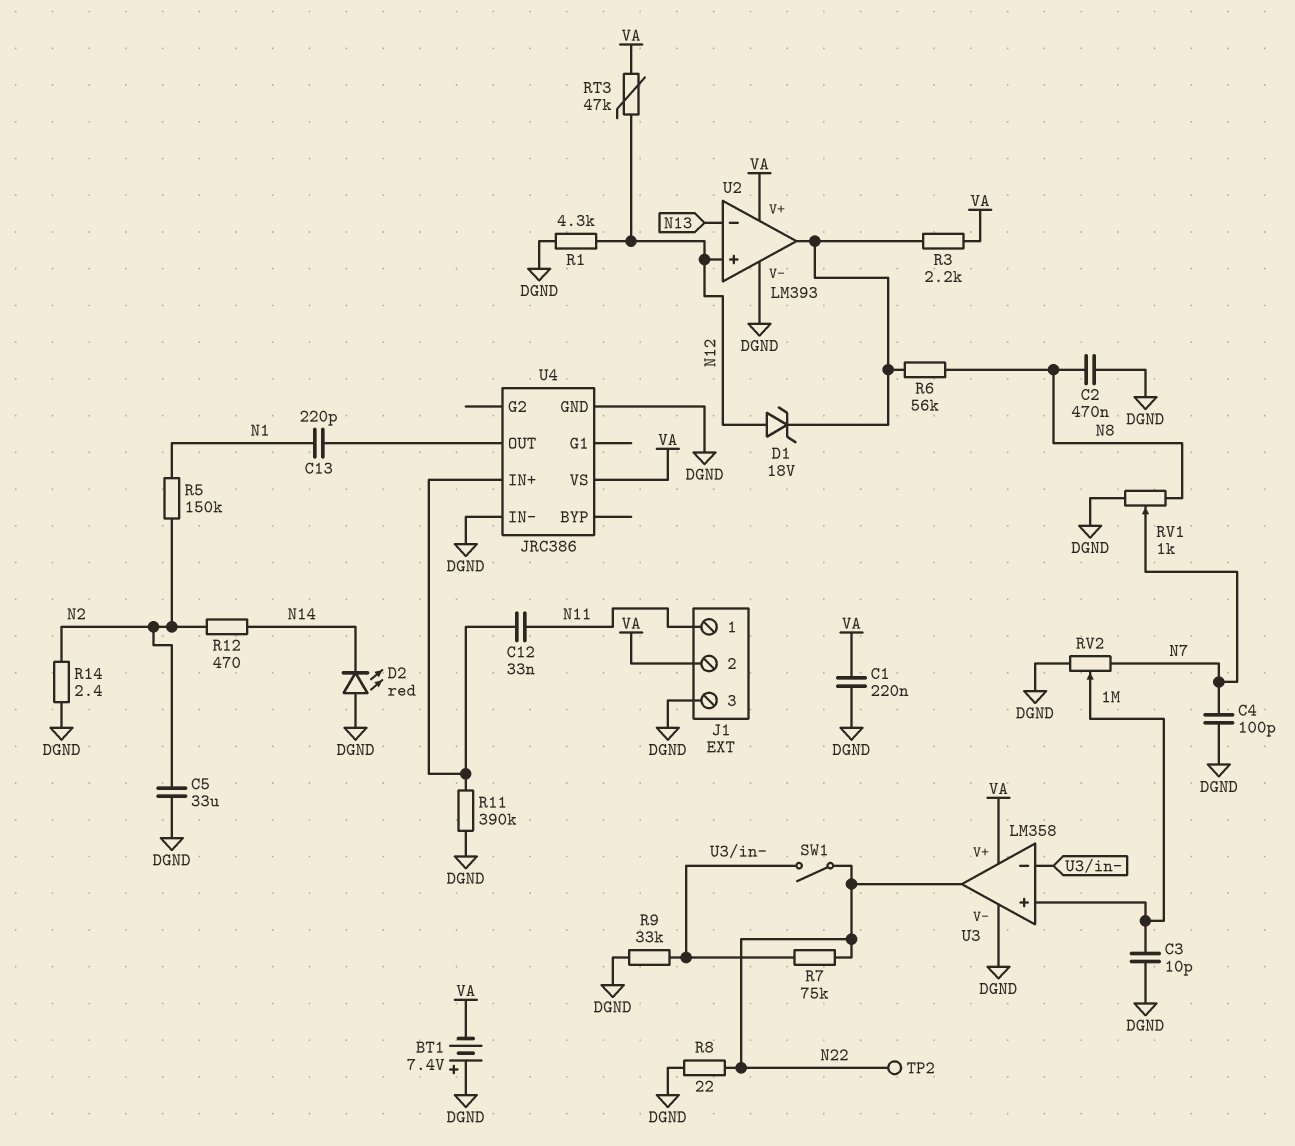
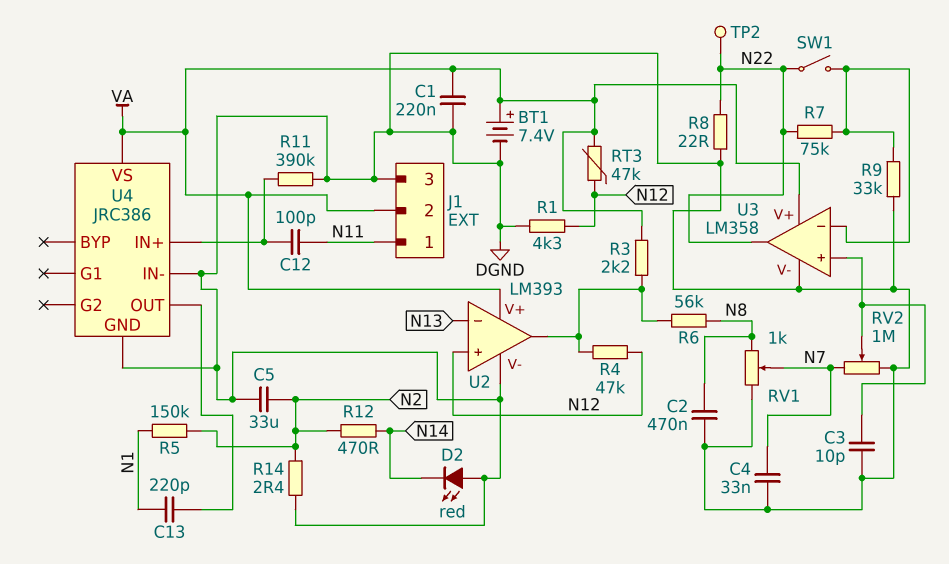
BT1: 7.4V (plus DGND, minus VA) -> 7.4V (plus VA, minus DGND)
C4: 100pF (DGND, N7) -> 33nF (DGND, N7)
C12: 33nF (N11, U4/IN+) -> 100pF (N11, U4/IN+)
D1: zener 18V (A N12, K U2/out) -> none
R4: none -> 47k (N12, U2/out)

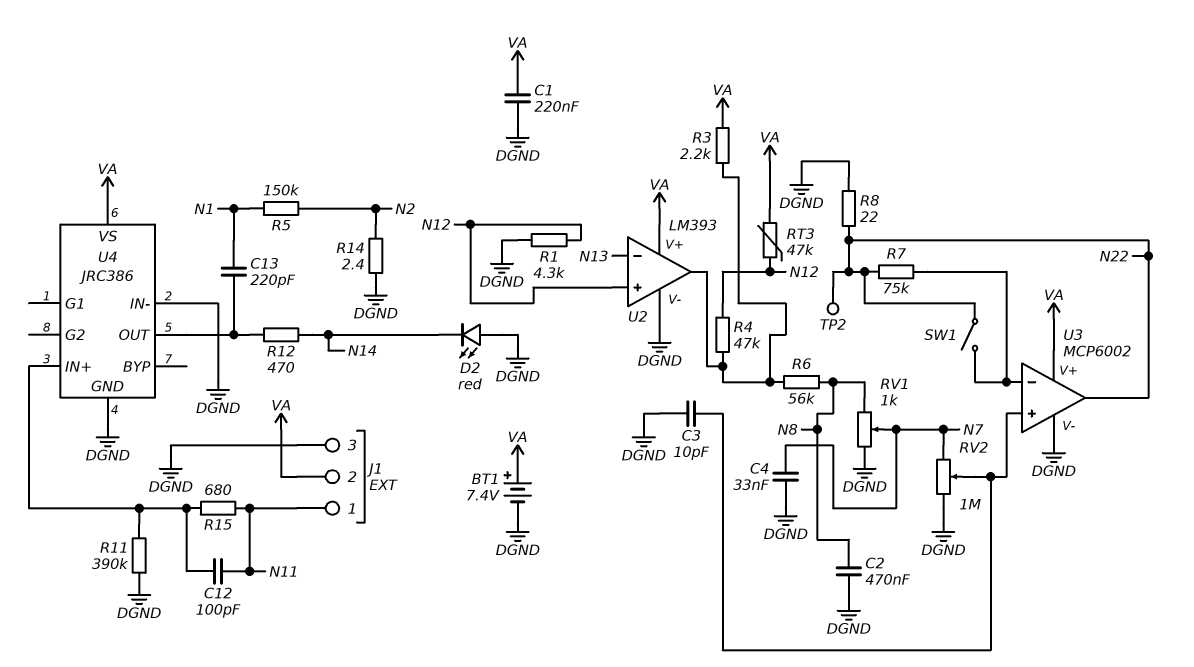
C5: 33uF (DGND, N2) -> none
R9: 33k (DGND, U3/in-) -> none
R12: 470 (N2, N14) -> 470 (N14, U4/OUT)
R15: none -> 680 (N11, U4/IN+)
U3: LM358 -> MCP6002

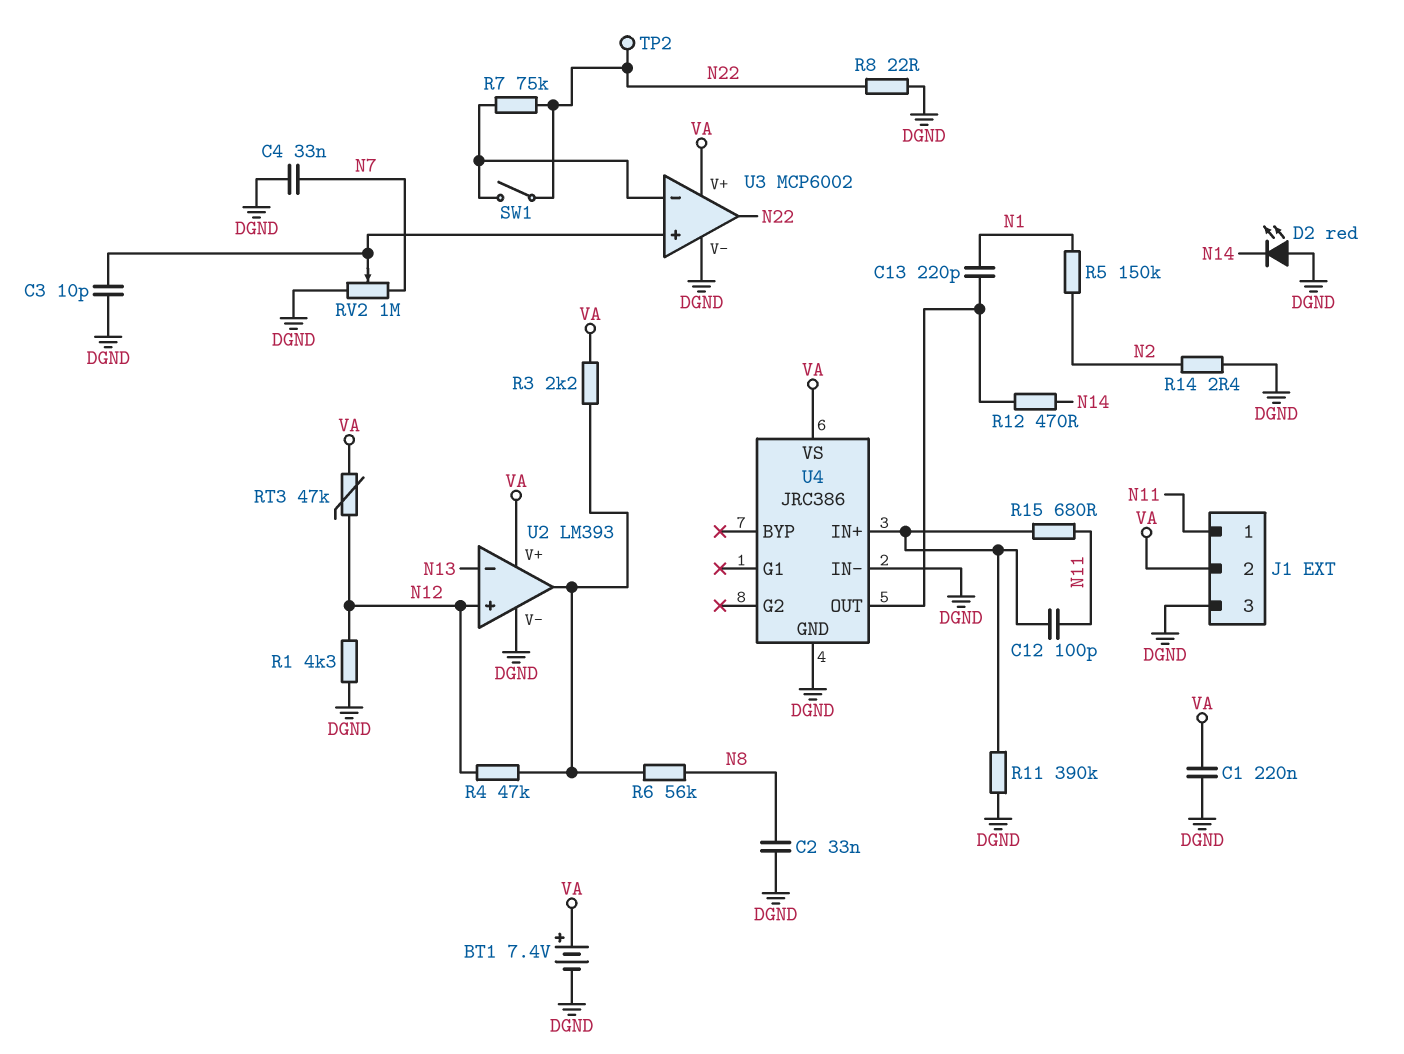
C2: 470nF (DGND, N8) -> 33nF (DGND, N8)
RV1: 1k (DGND, N8, wiper N7) -> none

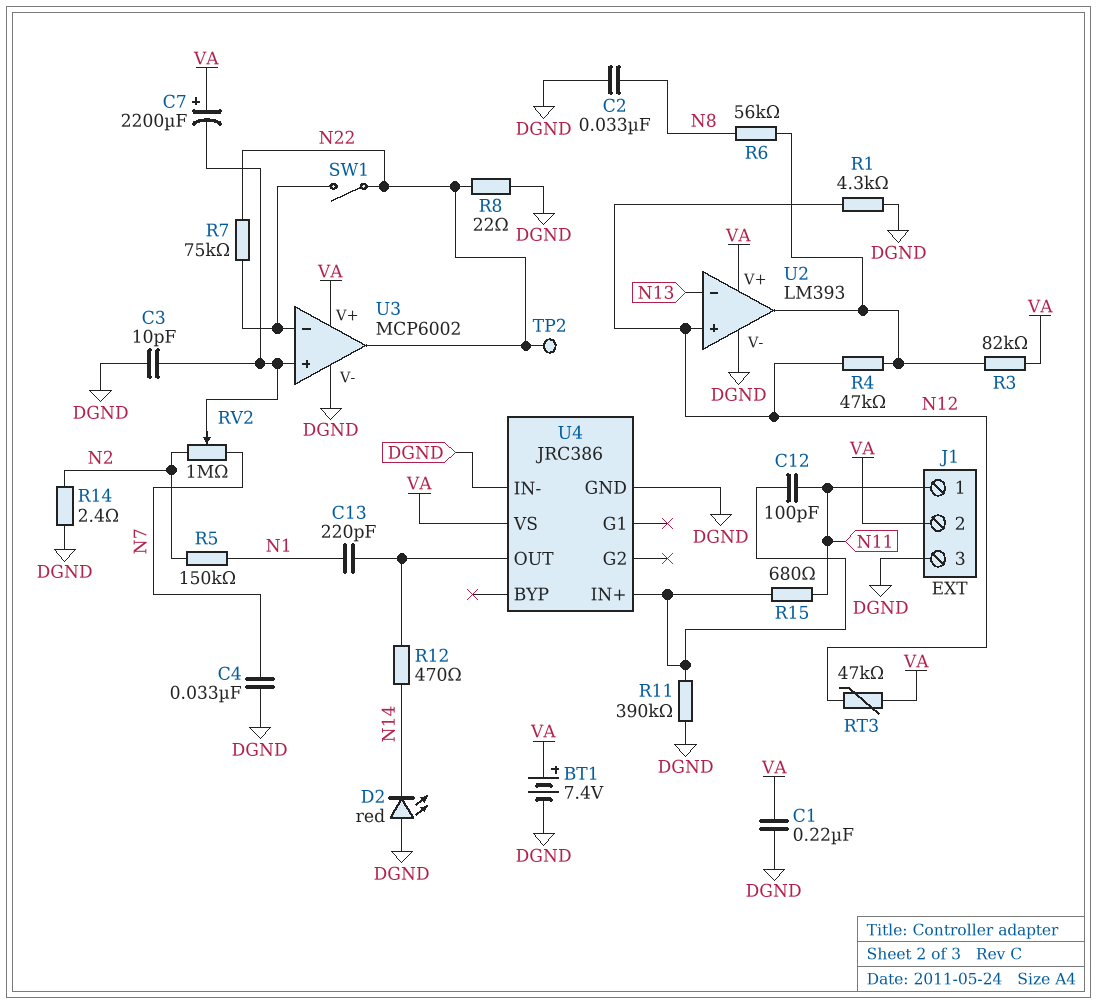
C7: none -> 2200uF (plus VA, minus U3/in+)
R3: 2.2k (U2/out, VA) -> 82k (U2/out, VA)
RV2: 1M (DGND, N7, wiper U3/in+) -> 1M (N2, N7, wiper U3/in+)

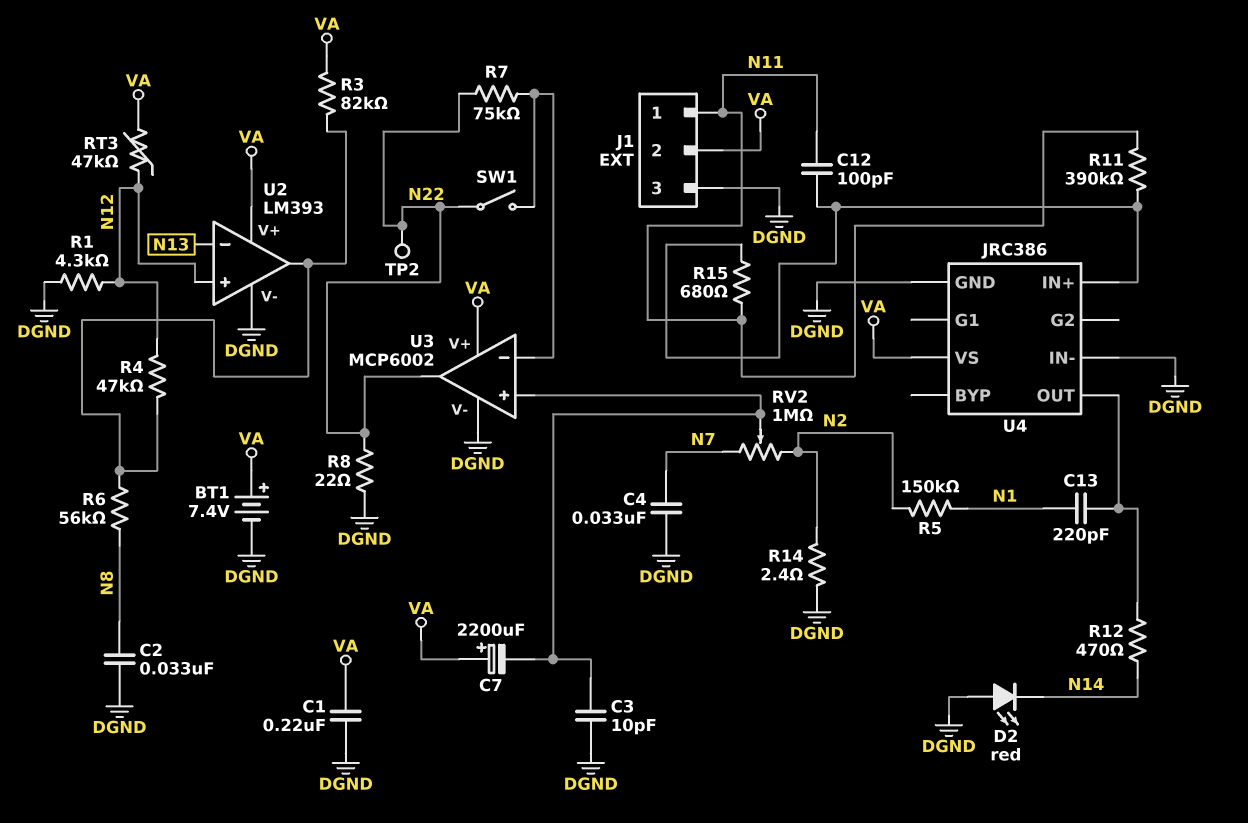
R11: 390k (DGND, U4/IN+) -> 390k (N11, U4/IN+)

